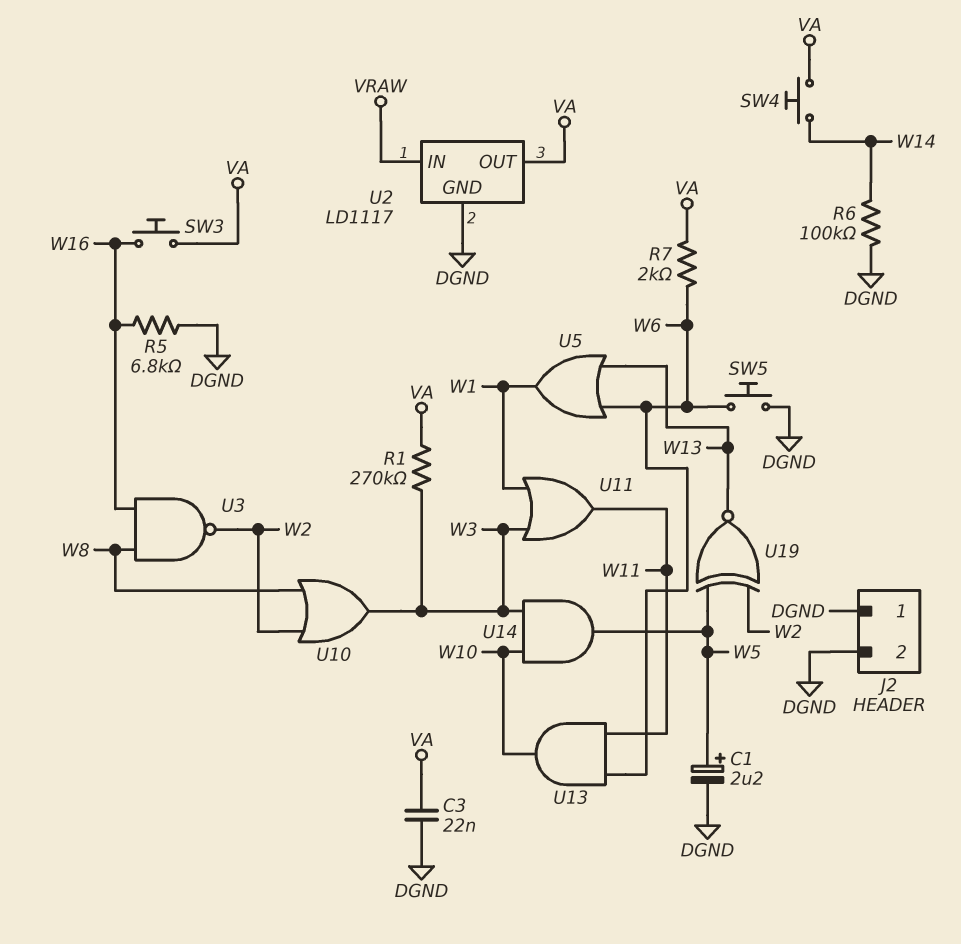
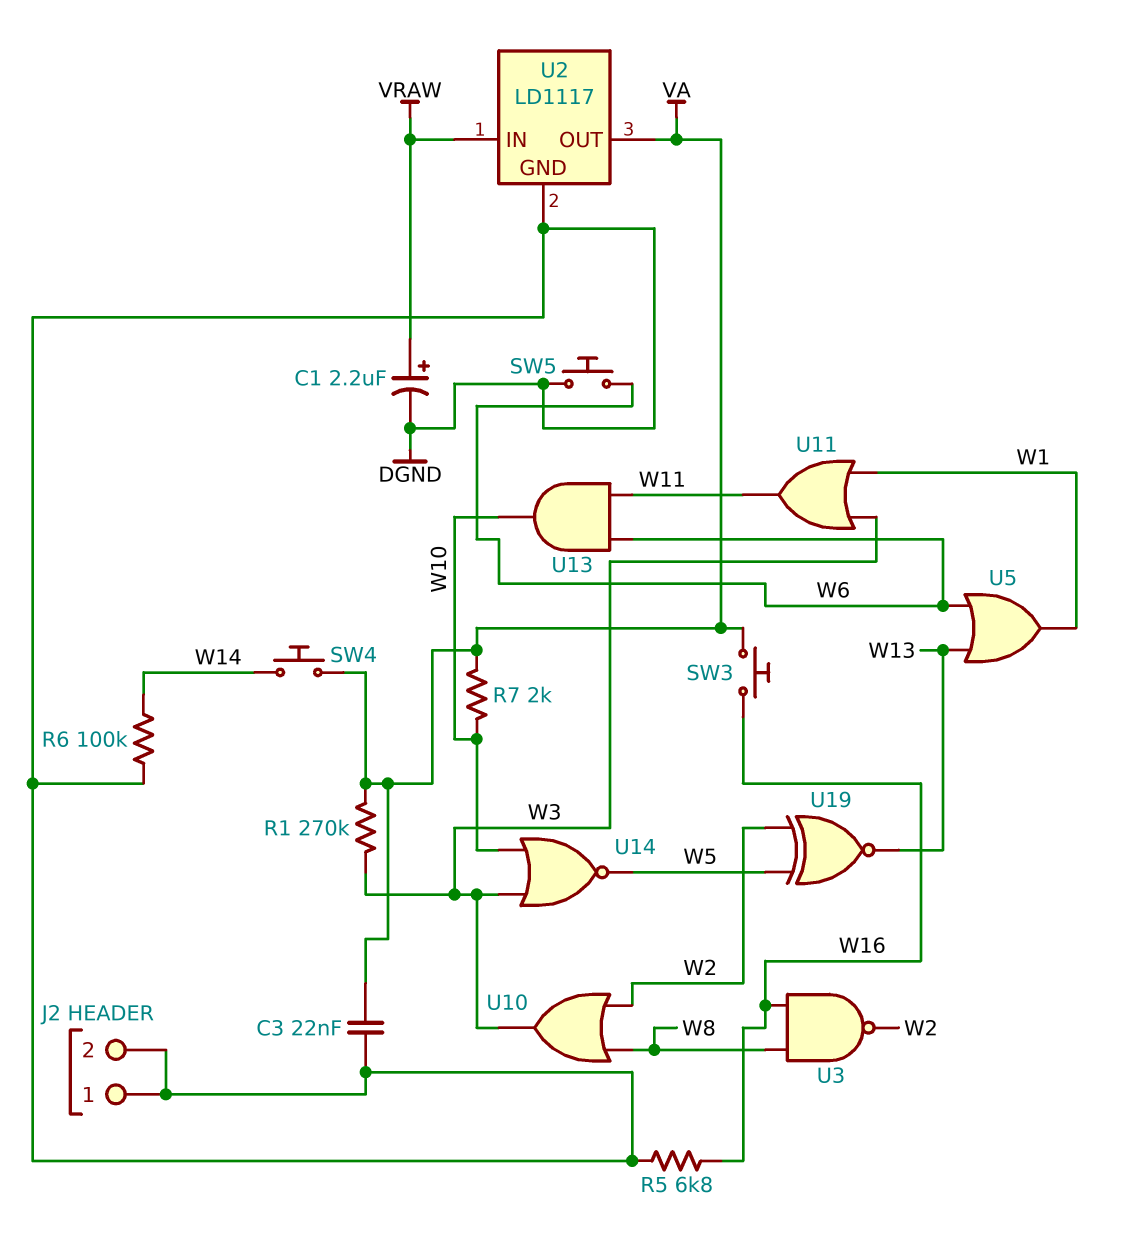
C1: 2.2uF (plus W5, minus DGND) -> 2.2uF (plus VRAW, minus DGND)
R7: 2k (VA, W6) -> 2k (VA, W10)
U14: AND (in W3, in W10, out W5) -> NOR (in W3, in W10, out W5)

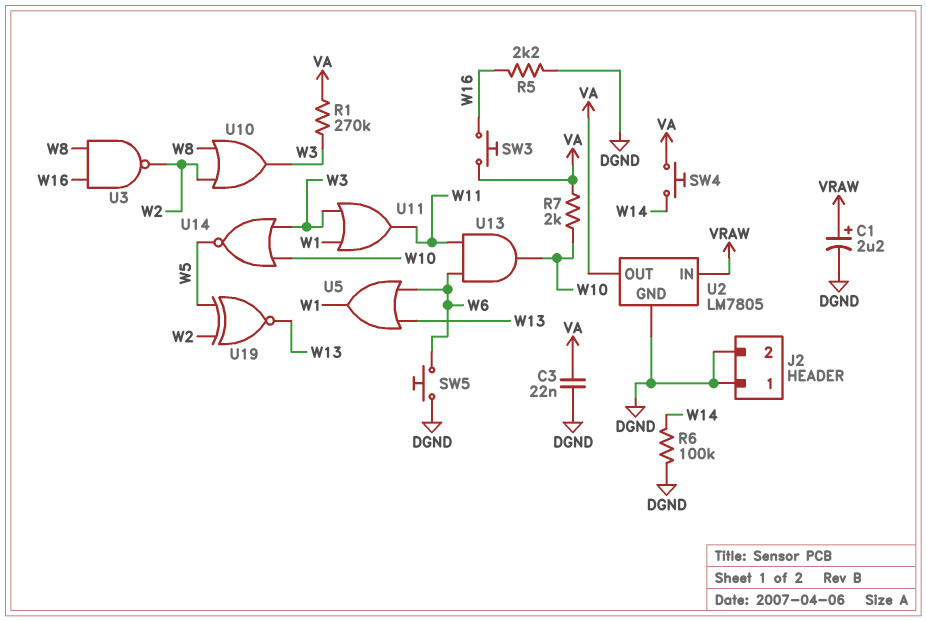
R5: 6.8k (DGND, W16) -> 2.2k (DGND, W16)
U2: LD1117 -> LM7805

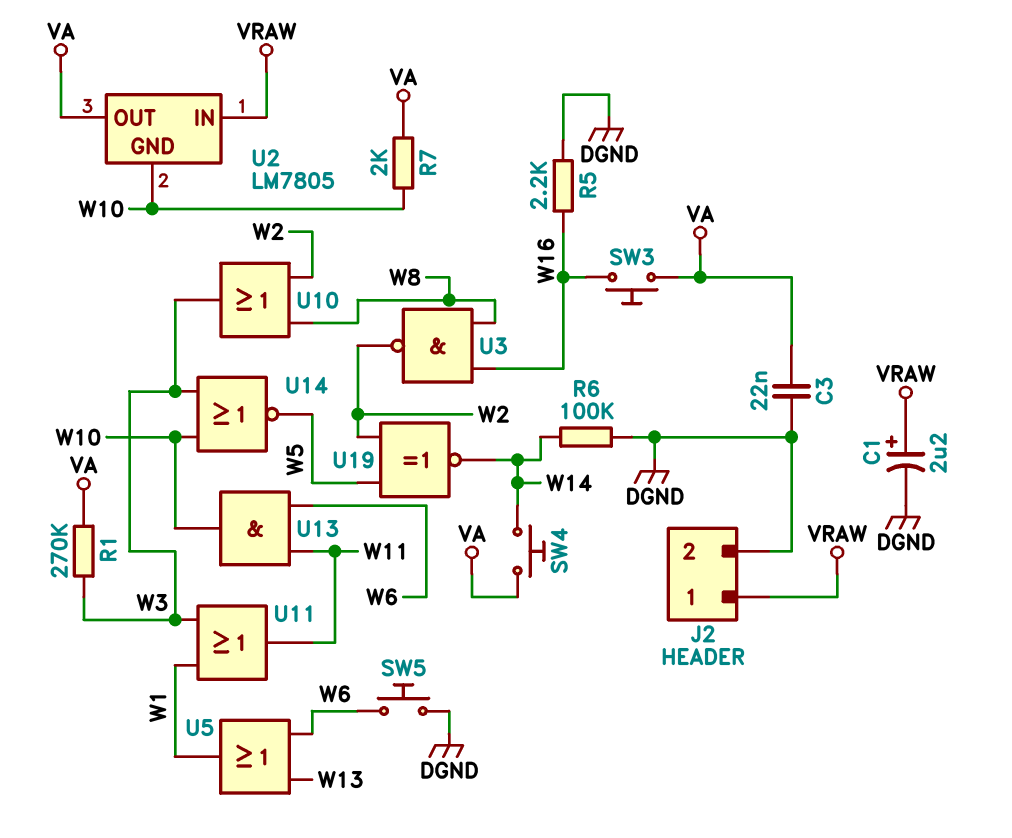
J2 pin 1: DGND -> VRAW
U2 pin GND: DGND -> W10
U19: XNOR (in W2, in W5, out W13) -> XNOR (in W2, in W5, out W14)

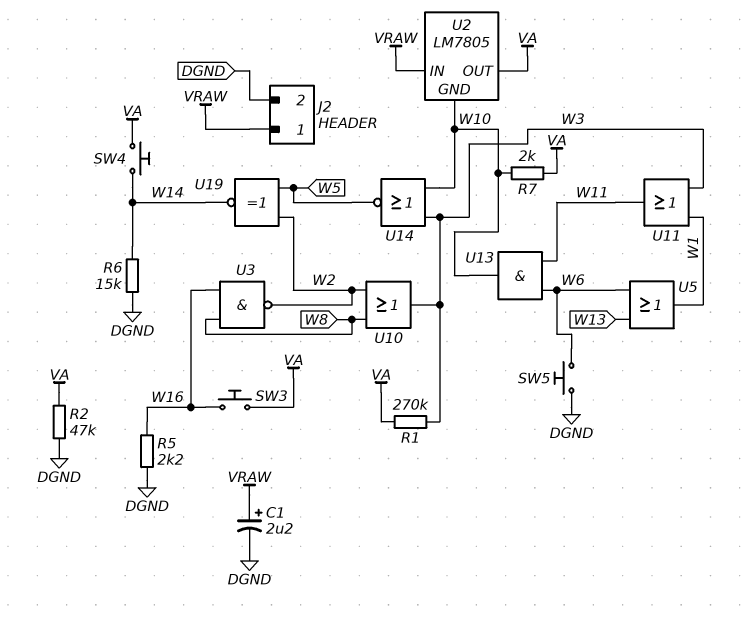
C3: 22nF (DGND, VA) -> none
R2: none -> 47k (DGND, VA)
R6: 100k (DGND, W14) -> 15k (DGND, W14)

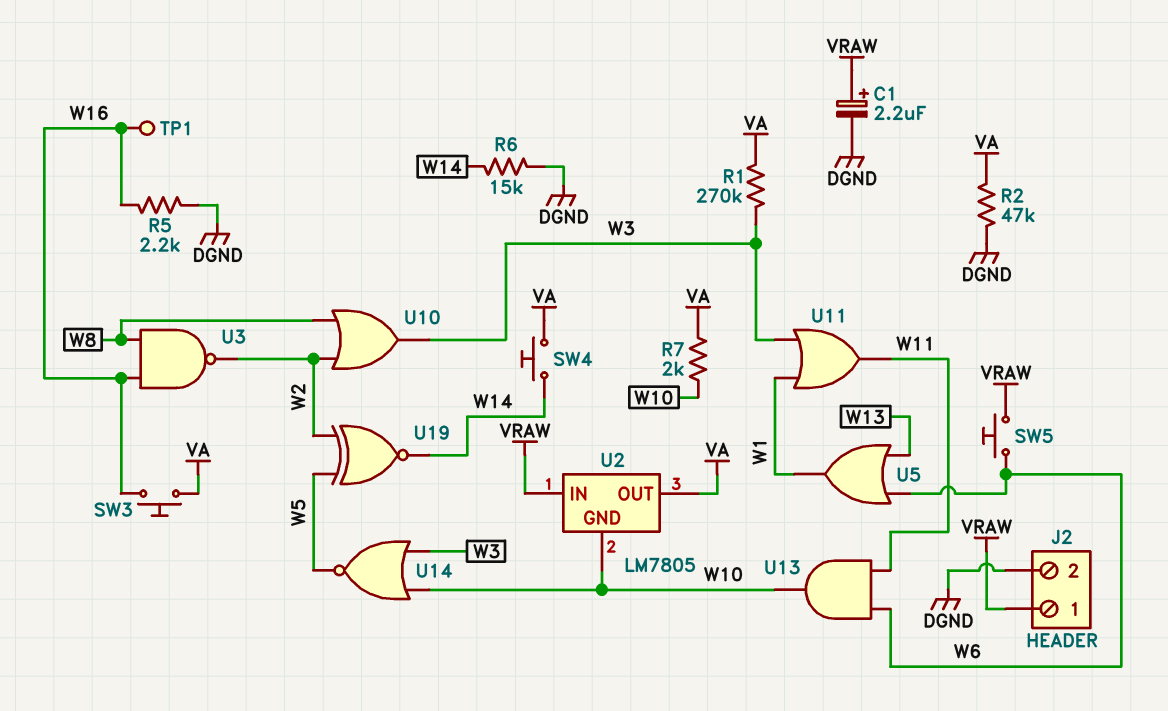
SW5: button (DGND, W6) -> button (VRAW, W6)
TP1: none -> test point (W16)

